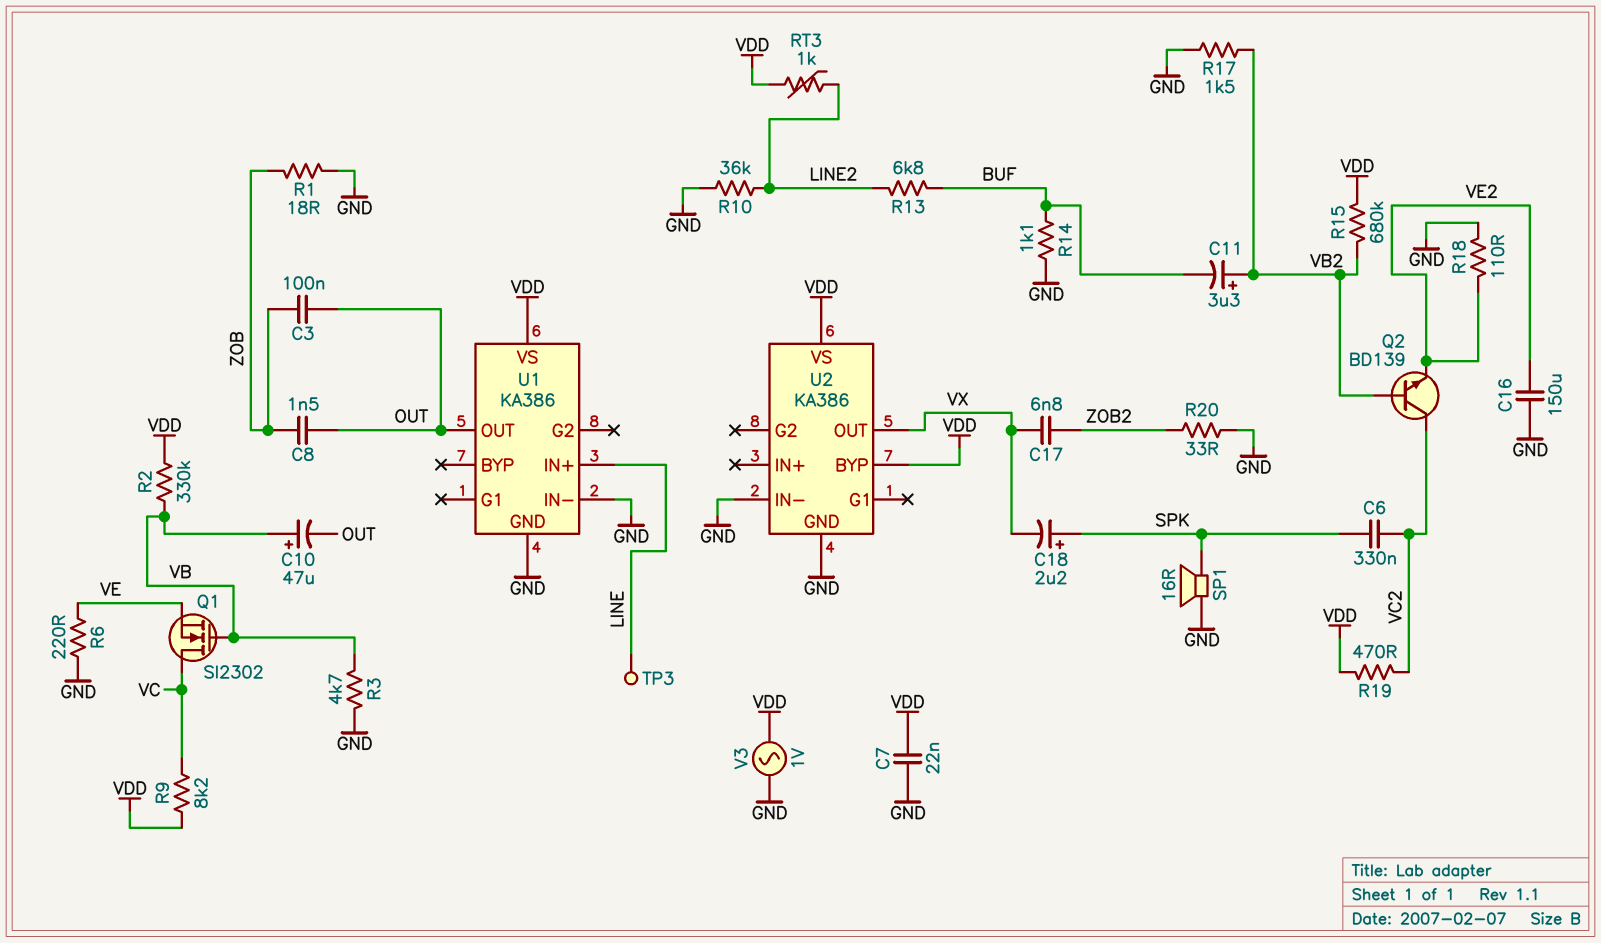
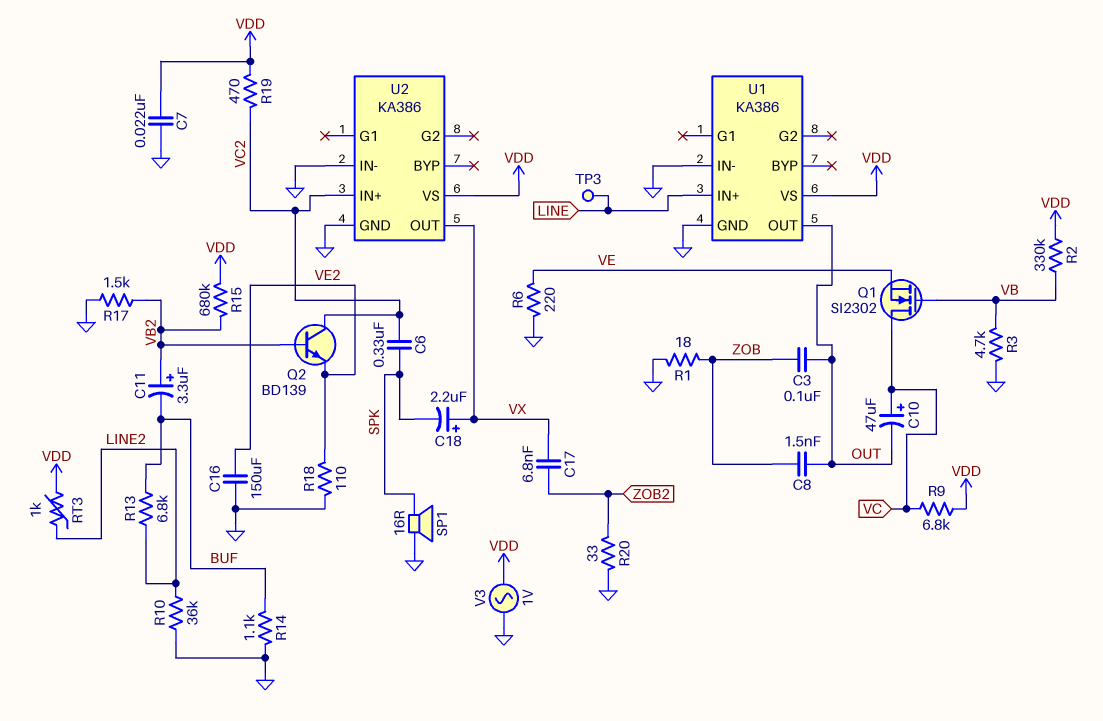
C10: 47uF (plus VB, minus OUT) -> 47uF (plus VC, minus OUT)
C18: 2.2uF (plus SPK, minus VX) -> 2.2uF (plus VX, minus SPK)
R9: 8.2k (VC, VDD) -> 6.8k (VC, VDD)
U2 pin BYP: VDD -> none
U2 pin IN+: none -> VC2

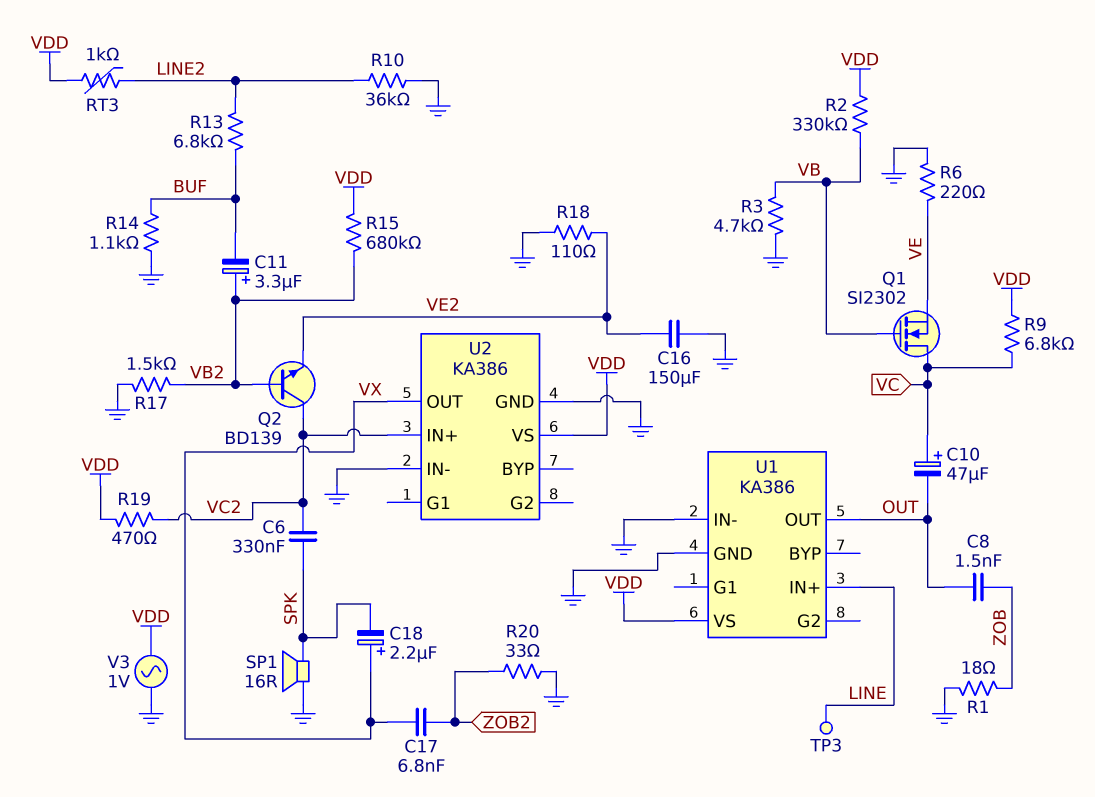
C3: 100nF (OUT, ZOB) -> none
C7: 22nF (GND, VDD) -> none

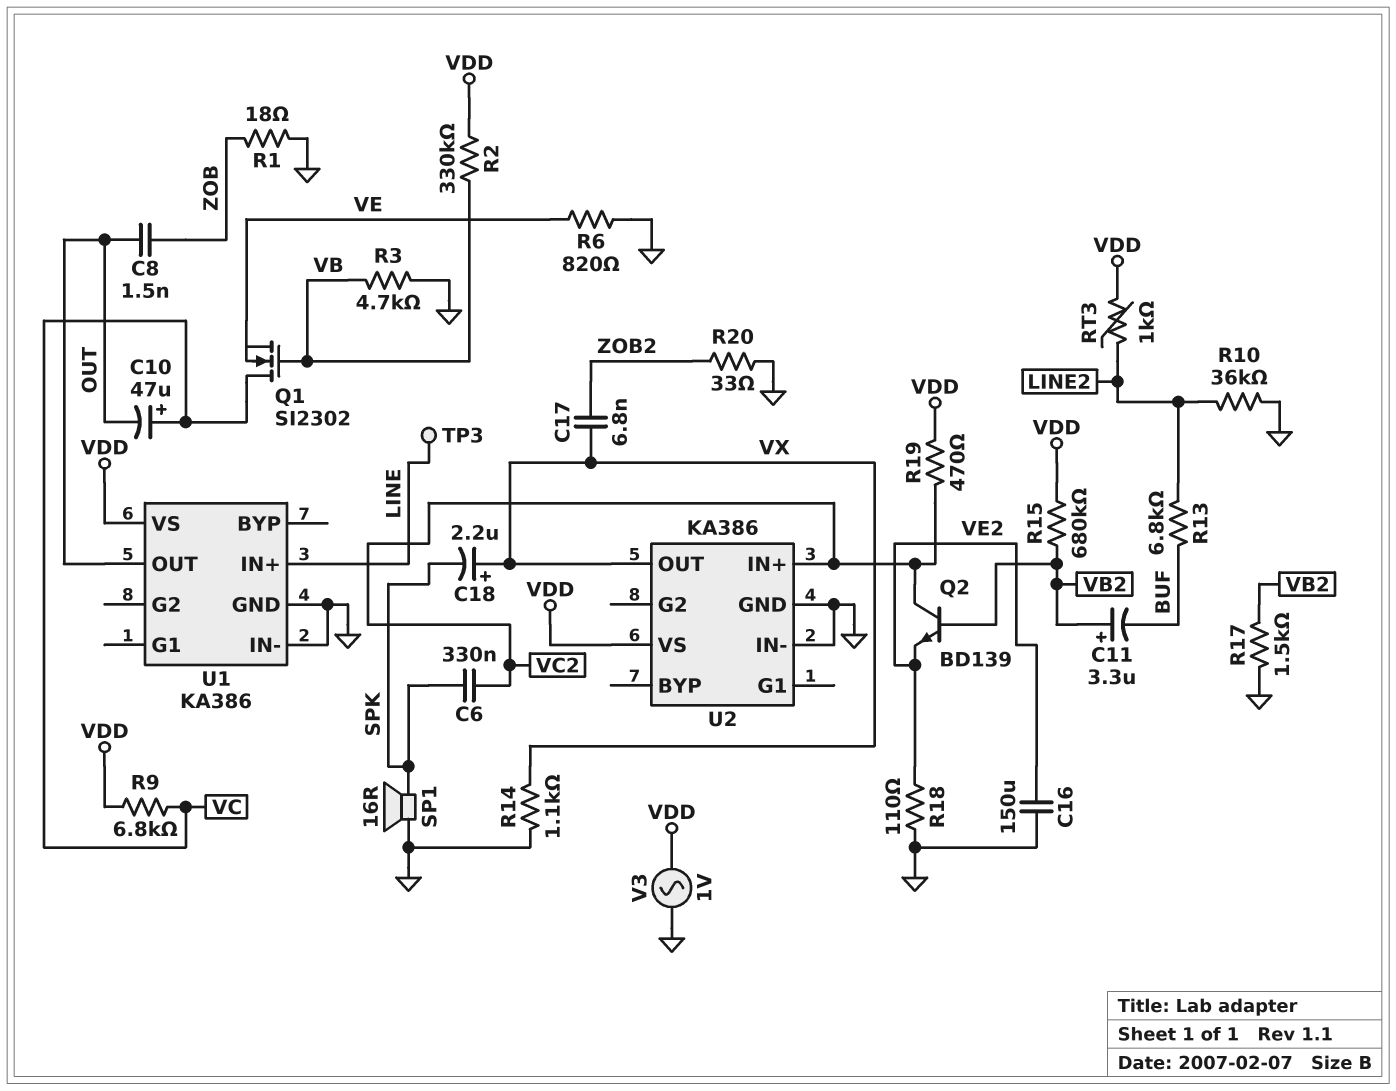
R6: 220 (GND, VE) -> 820 (GND, VE)
R14: 1.1k (BUF, GND) -> 1.1k (GND, VX)

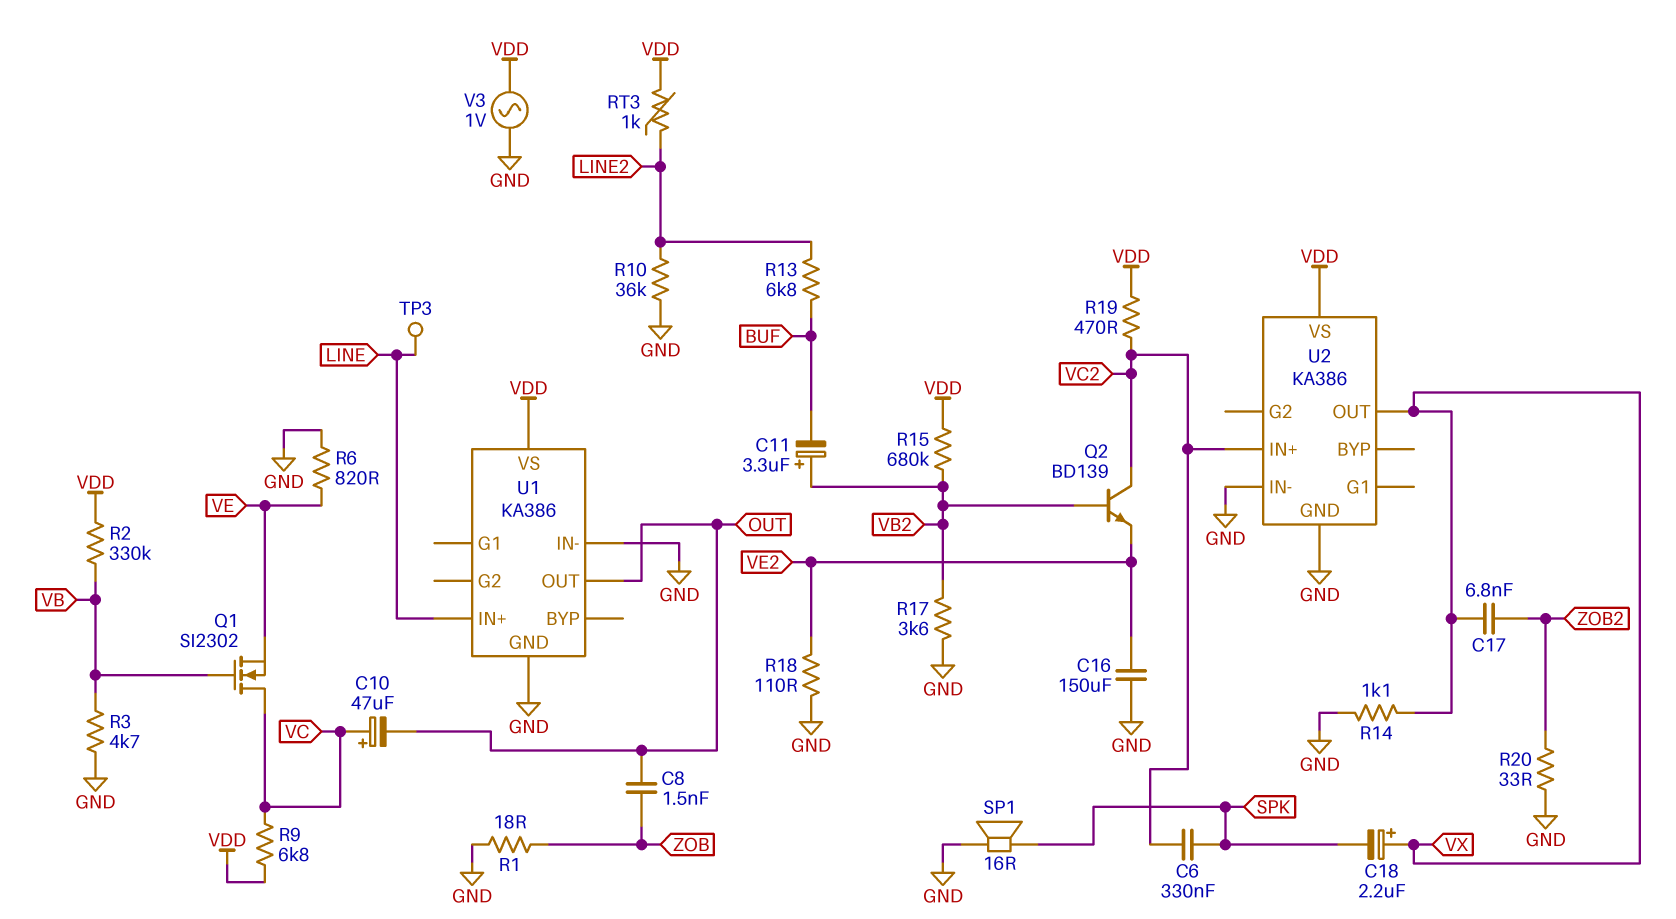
R17: 1.5k (GND, VB2) -> 3.6k (GND, VB2)

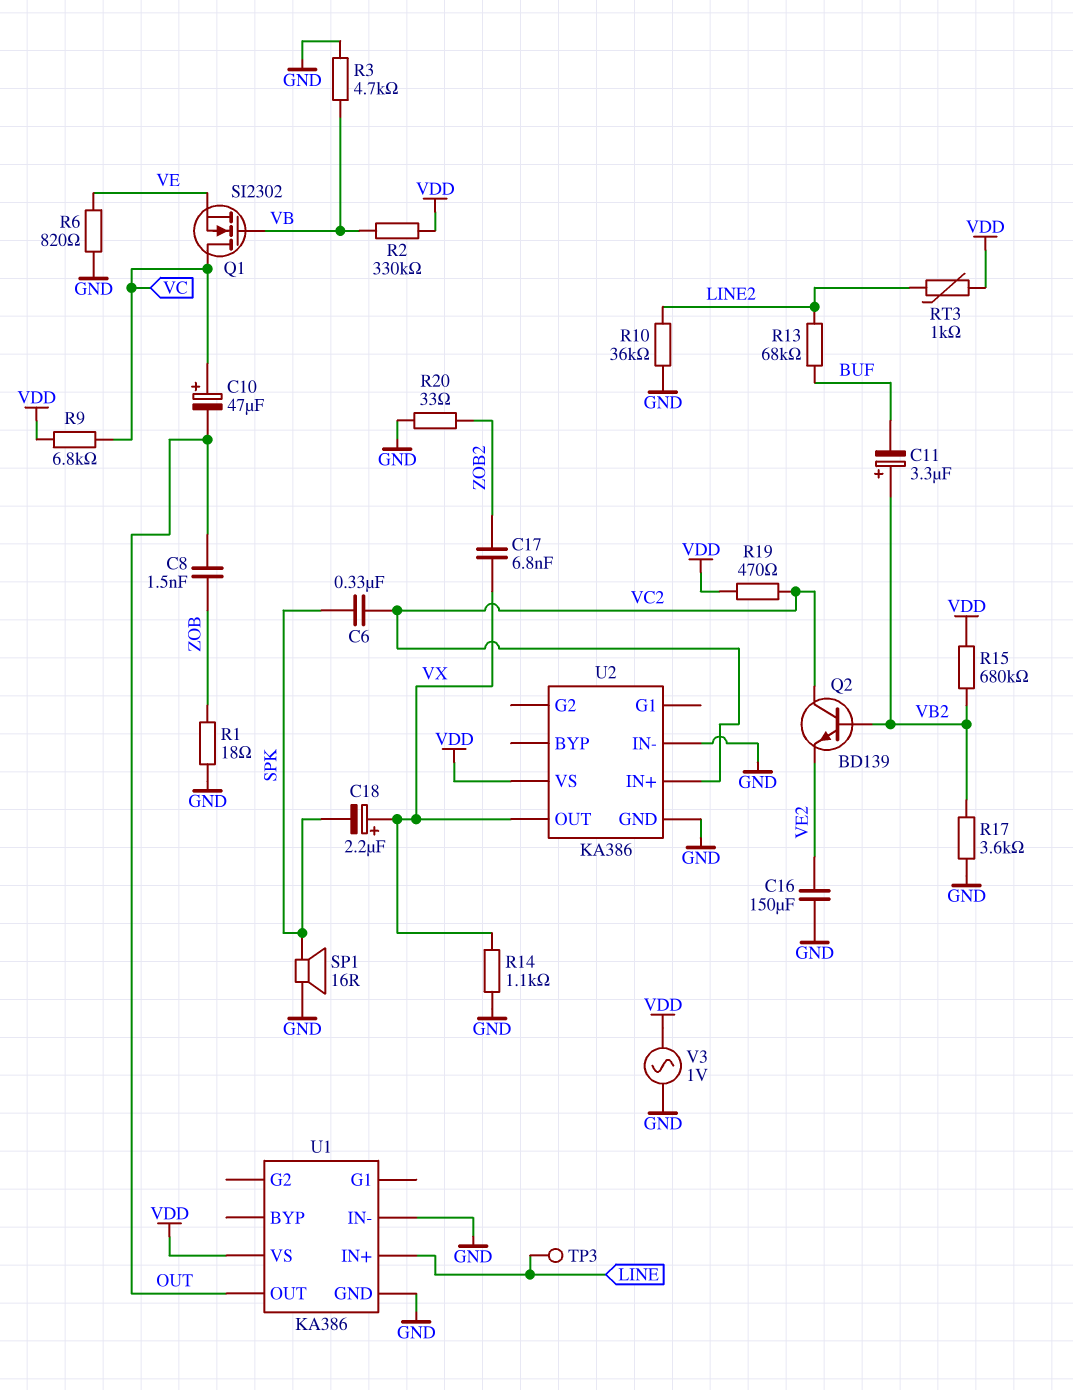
R13: 6.8k (BUF, LINE2) -> 68k (BUF, LINE2)
R18: 110 (GND, VE2) -> none

